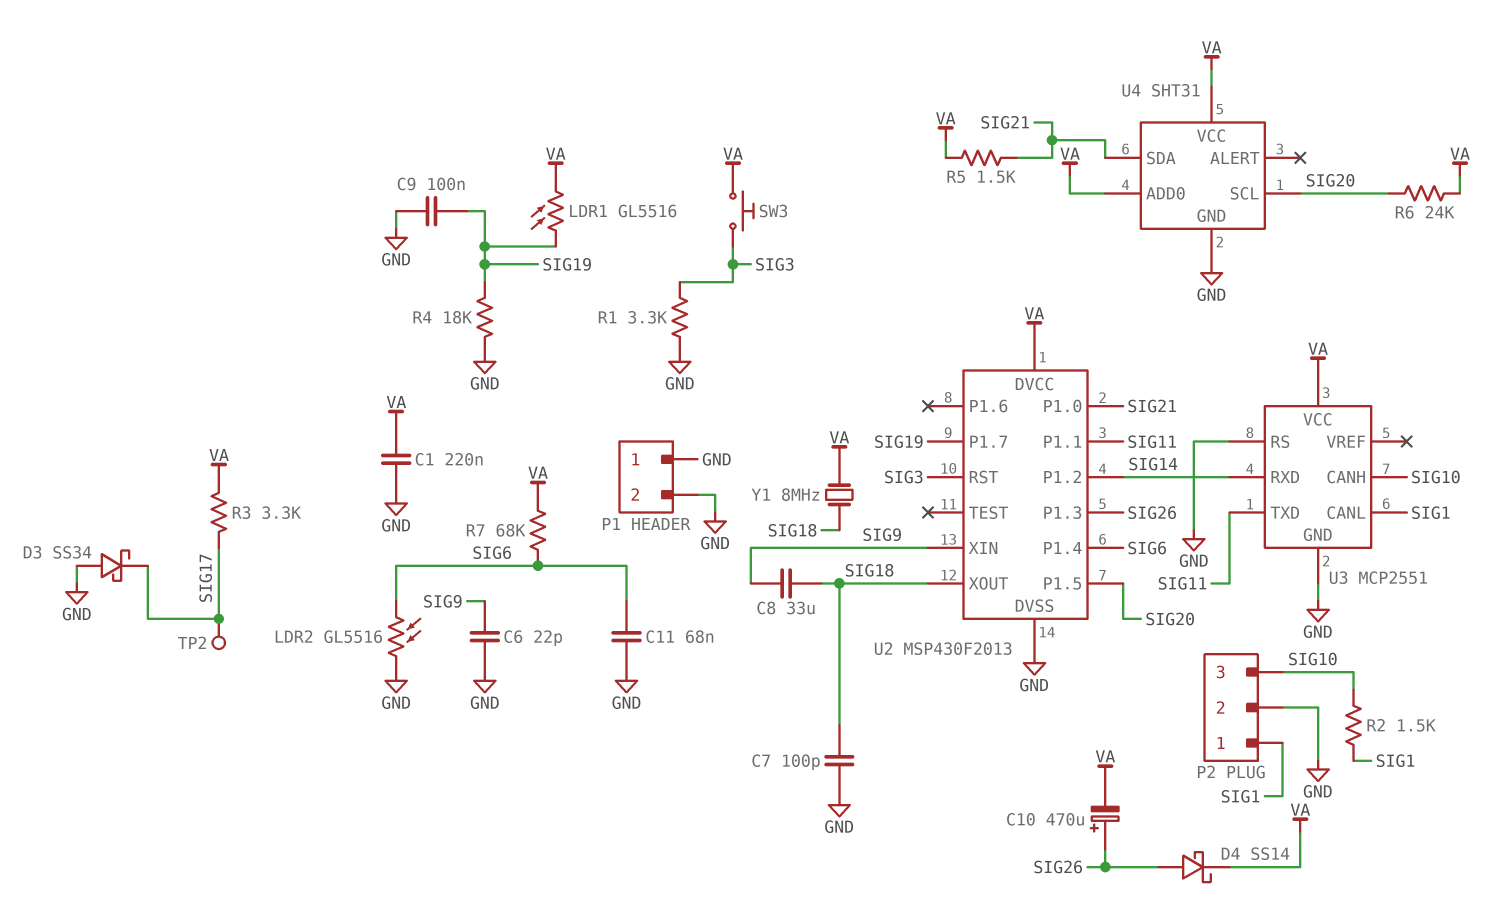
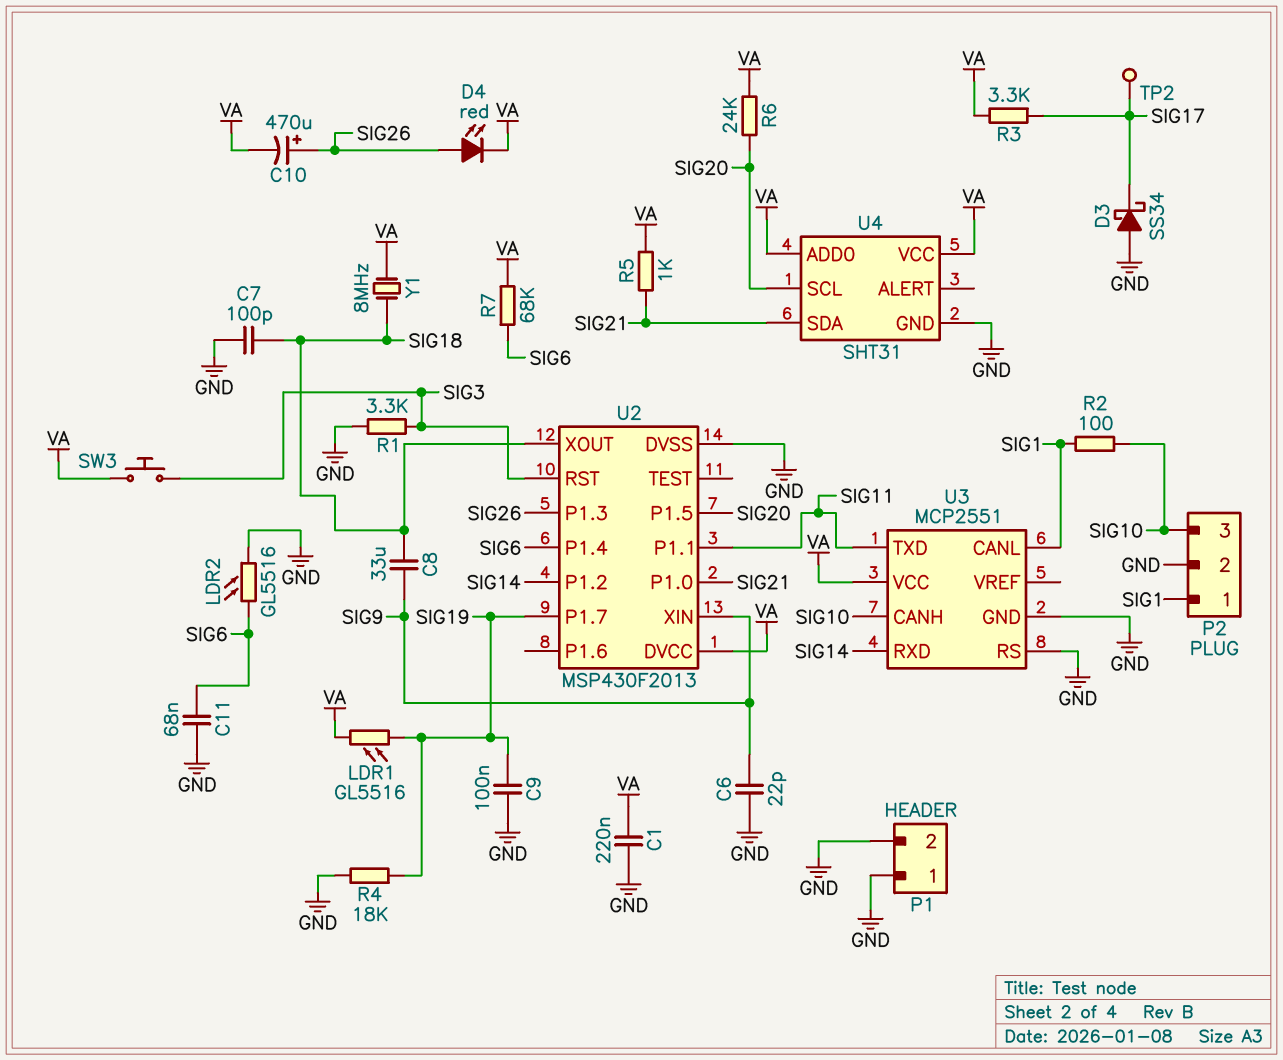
D4: schottky SS14 (A SIG26, K VA) -> LED red (A SIG26, K VA)
R2: 1.5k (SIG1, SIG10) -> 100 (SIG1, SIG10)
R5: 1.5k (SIG21, VA) -> 1k (SIG21, VA)

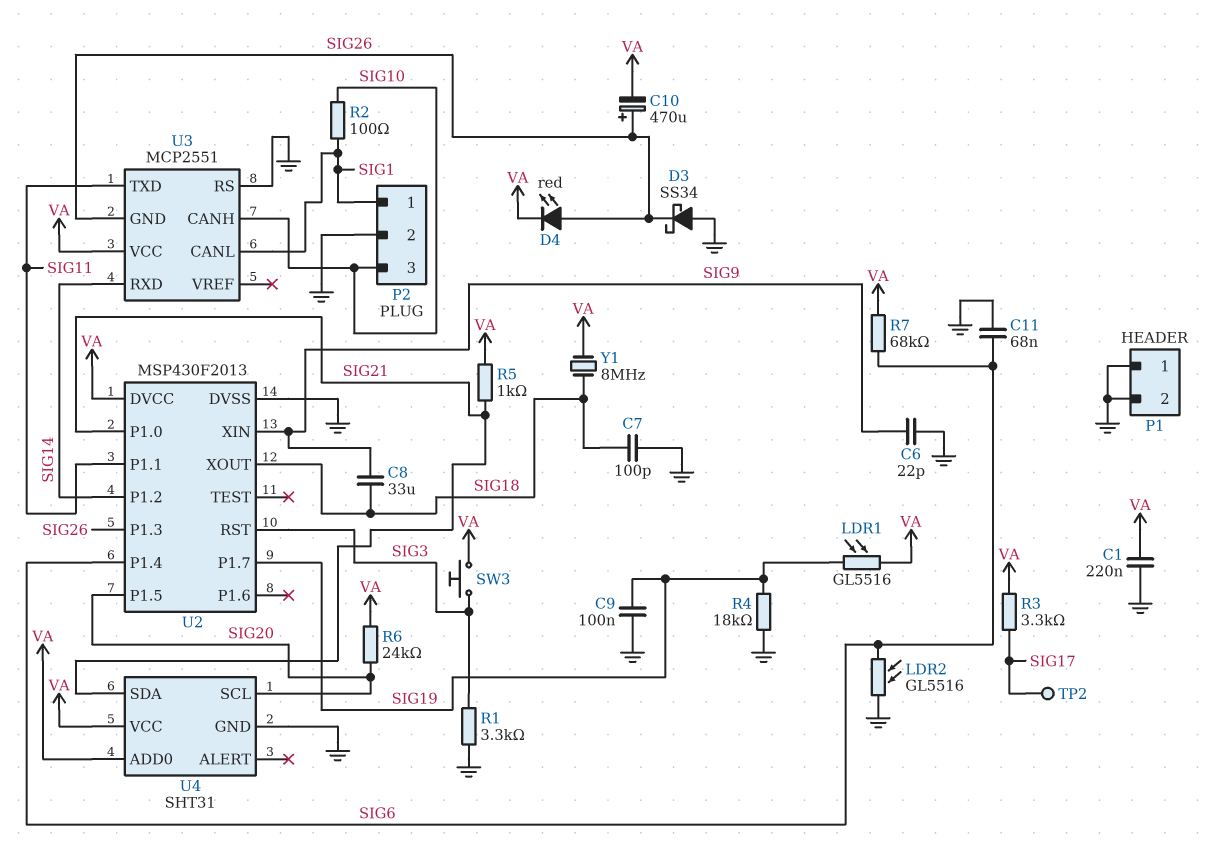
D3: schottky SS34 (A GND, K SIG17) -> schottky SS34 (A GND, K SIG26)
U3 pin GND: GND -> SIG26

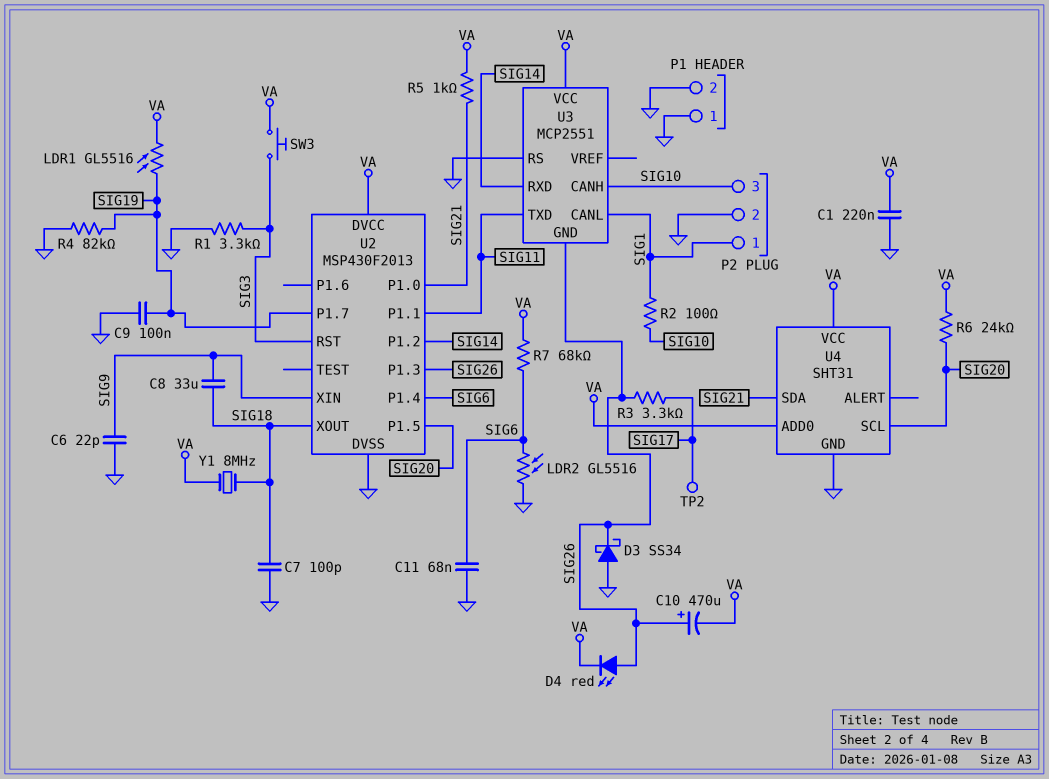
R3: 3.3k (SIG17, VA) -> 3.3k (SIG17, SIG26)
R4: 18k (GND, SIG19) -> 82k (GND, SIG19)

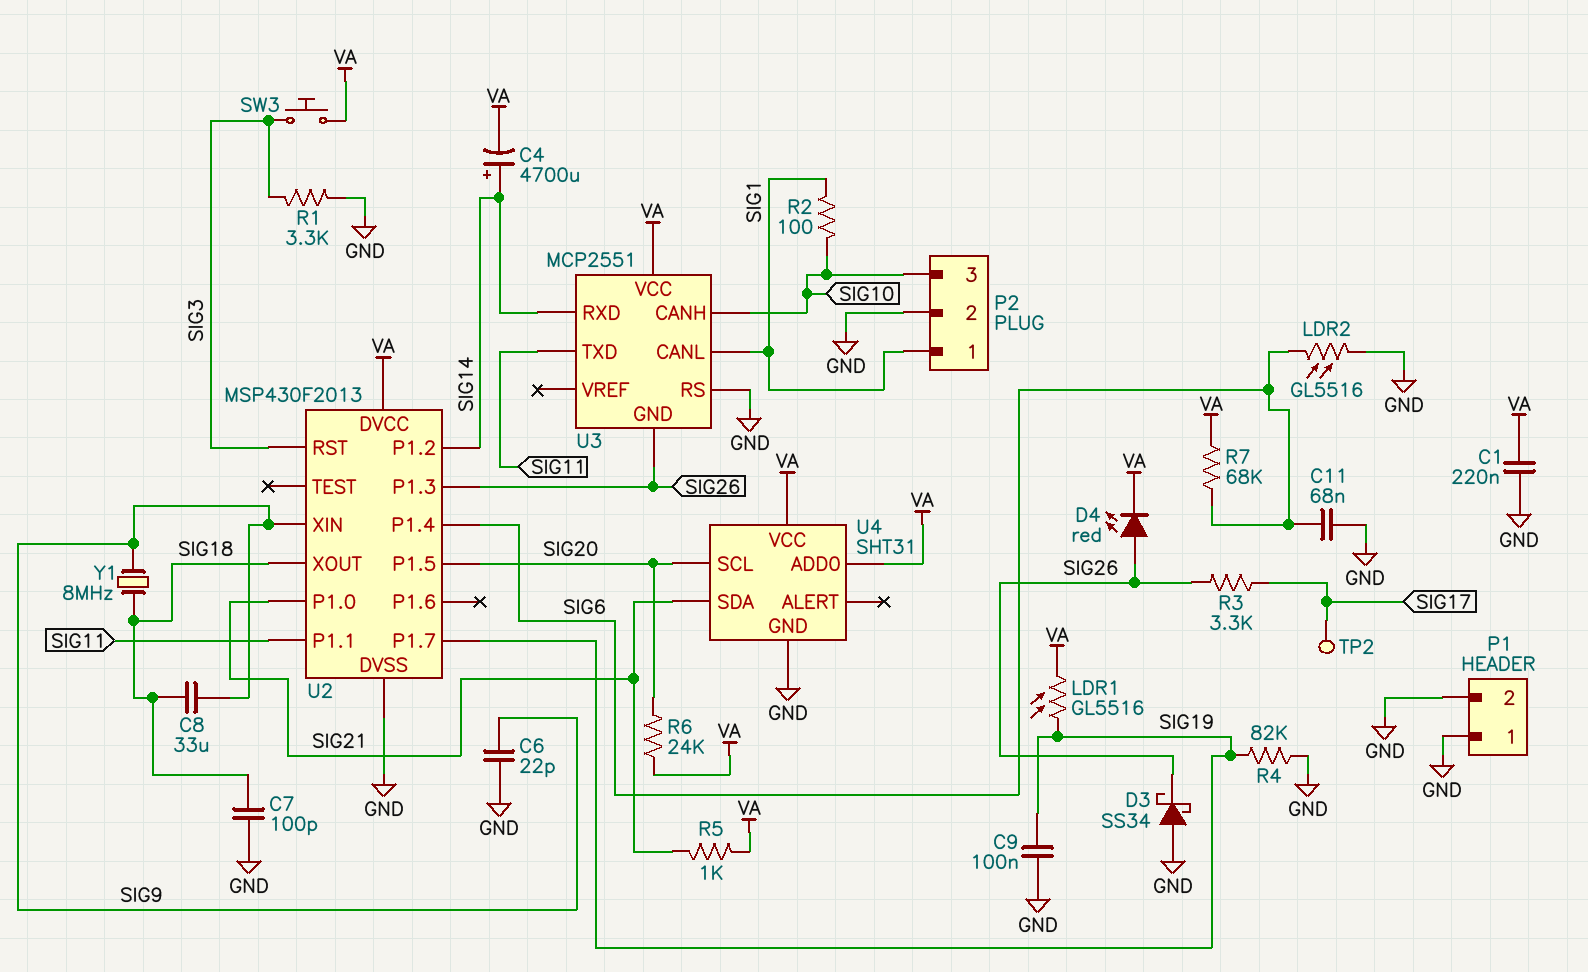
C4: none -> 4700uF (plus SIG14, minus VA)
C10: 470uF (plus SIG26, minus VA) -> none
Y1: 8MHz (SIG18, VA) -> 8MHz (SIG9, SIG18)

